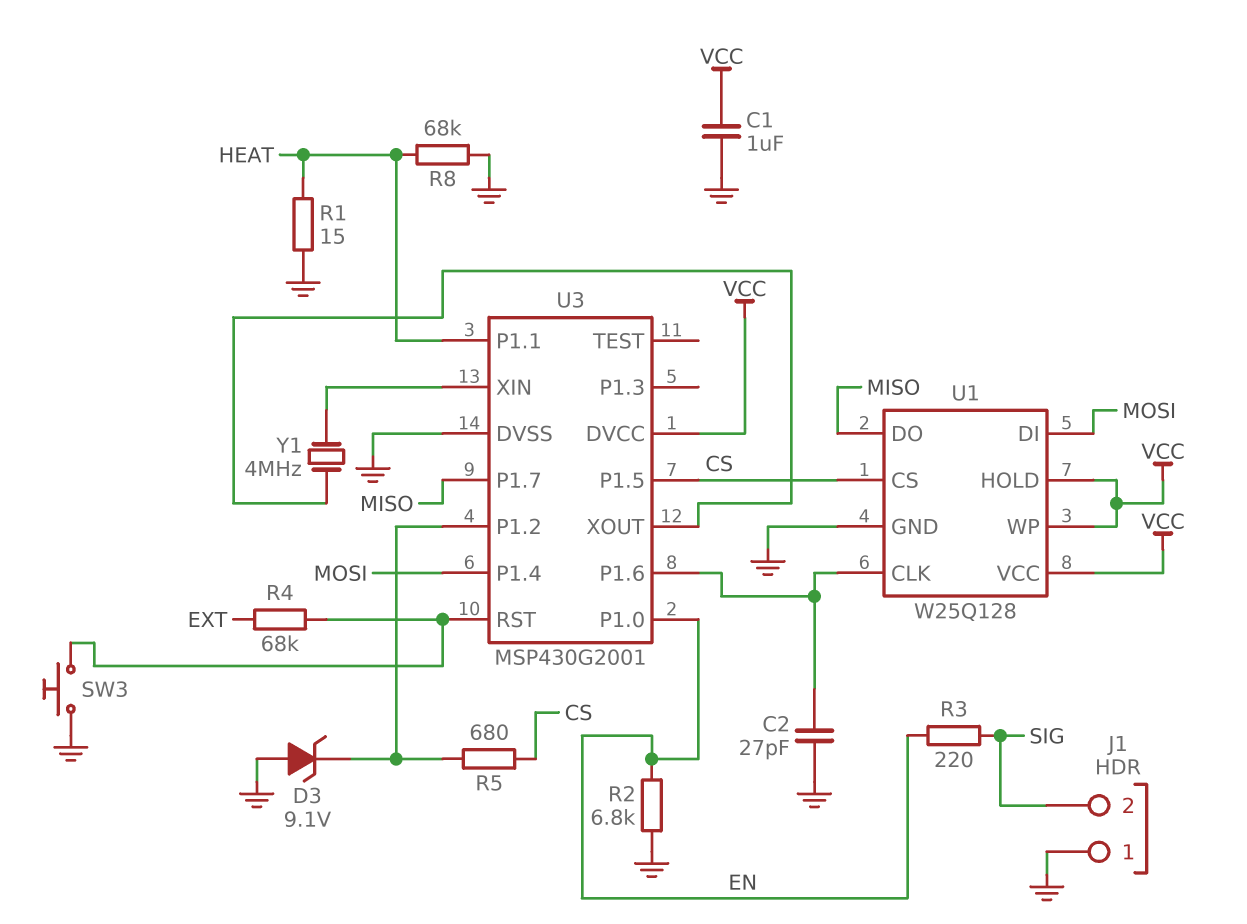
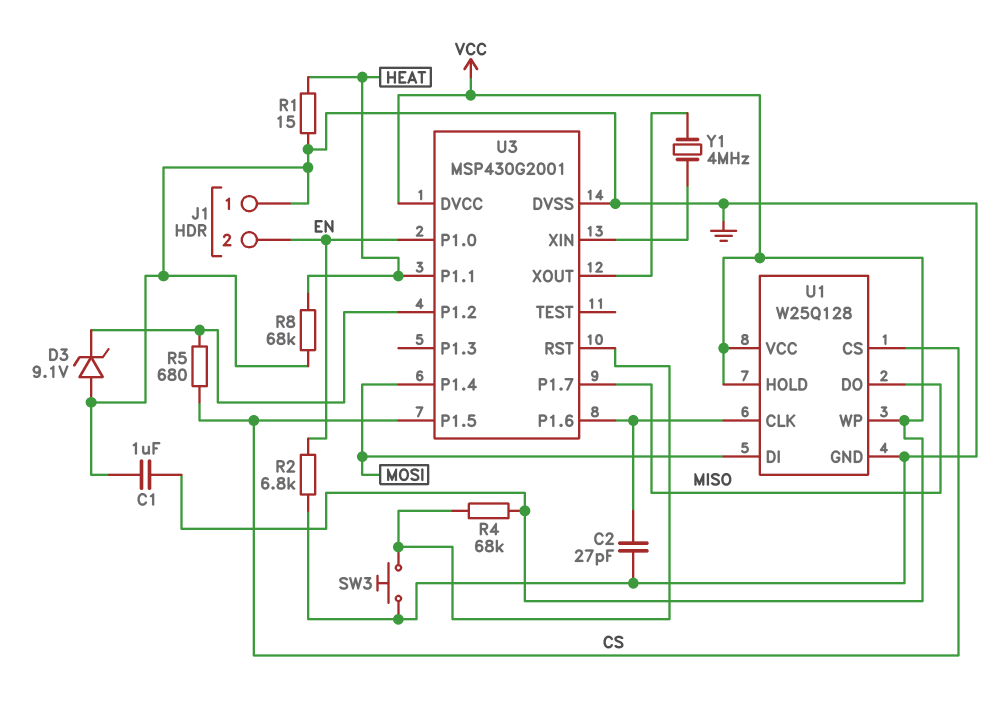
J1 pin 2: SIG -> EN
R3: 220 (EN, SIG) -> none
R4: 68k (EXT, U3/RST) -> 68k (U3/RST, VCC)

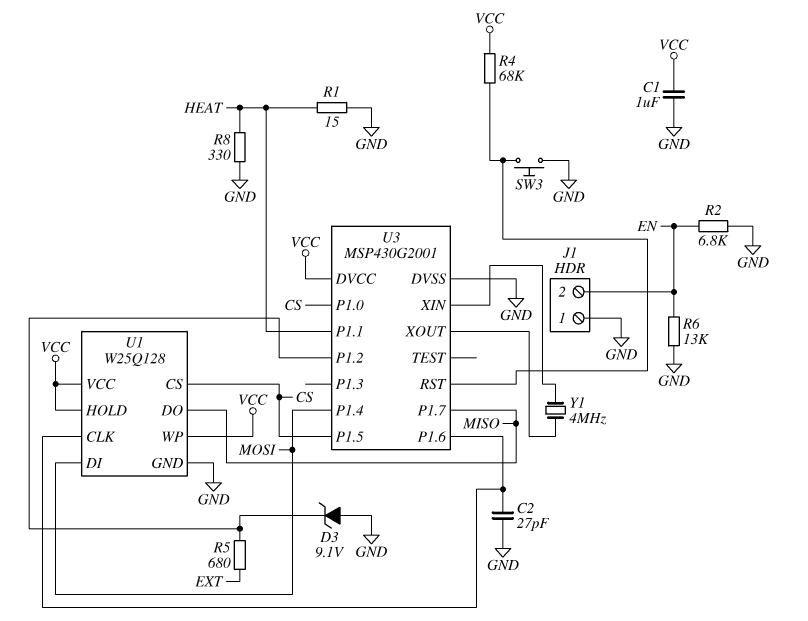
R5: 680 (CS, U3/P1.2) -> 680 (EXT, U3/P1.2)
R6: none -> 13k (EN, GND)
R8: 68k (GND, HEAT) -> 330 (GND, HEAT)
U3 pin P1.0: EN -> CS

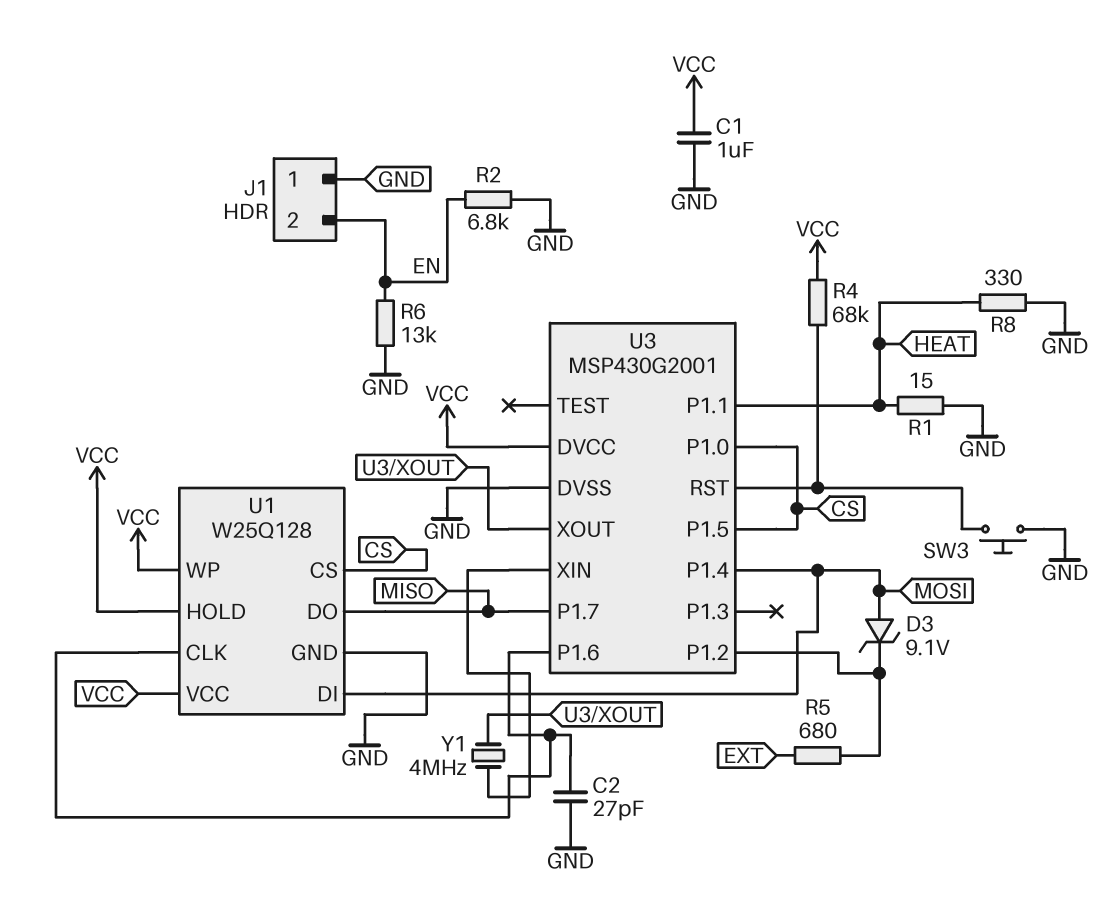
D3: zener 9.1V (A GND, K U3/P1.2) -> zener 9.1V (A MOSI, K U3/P1.2)

